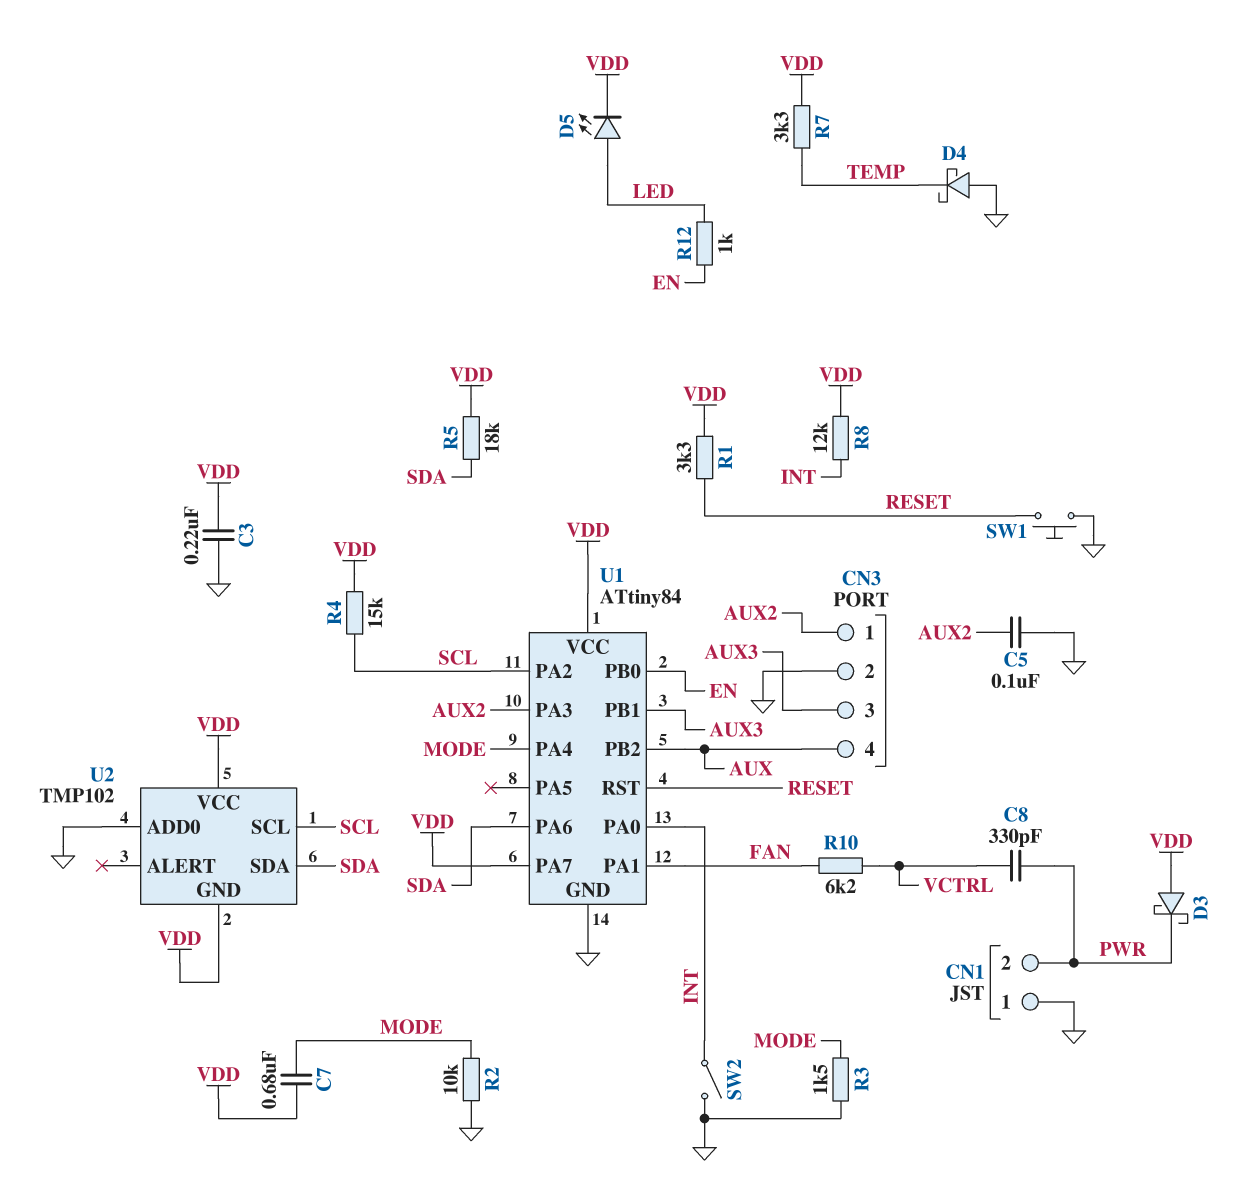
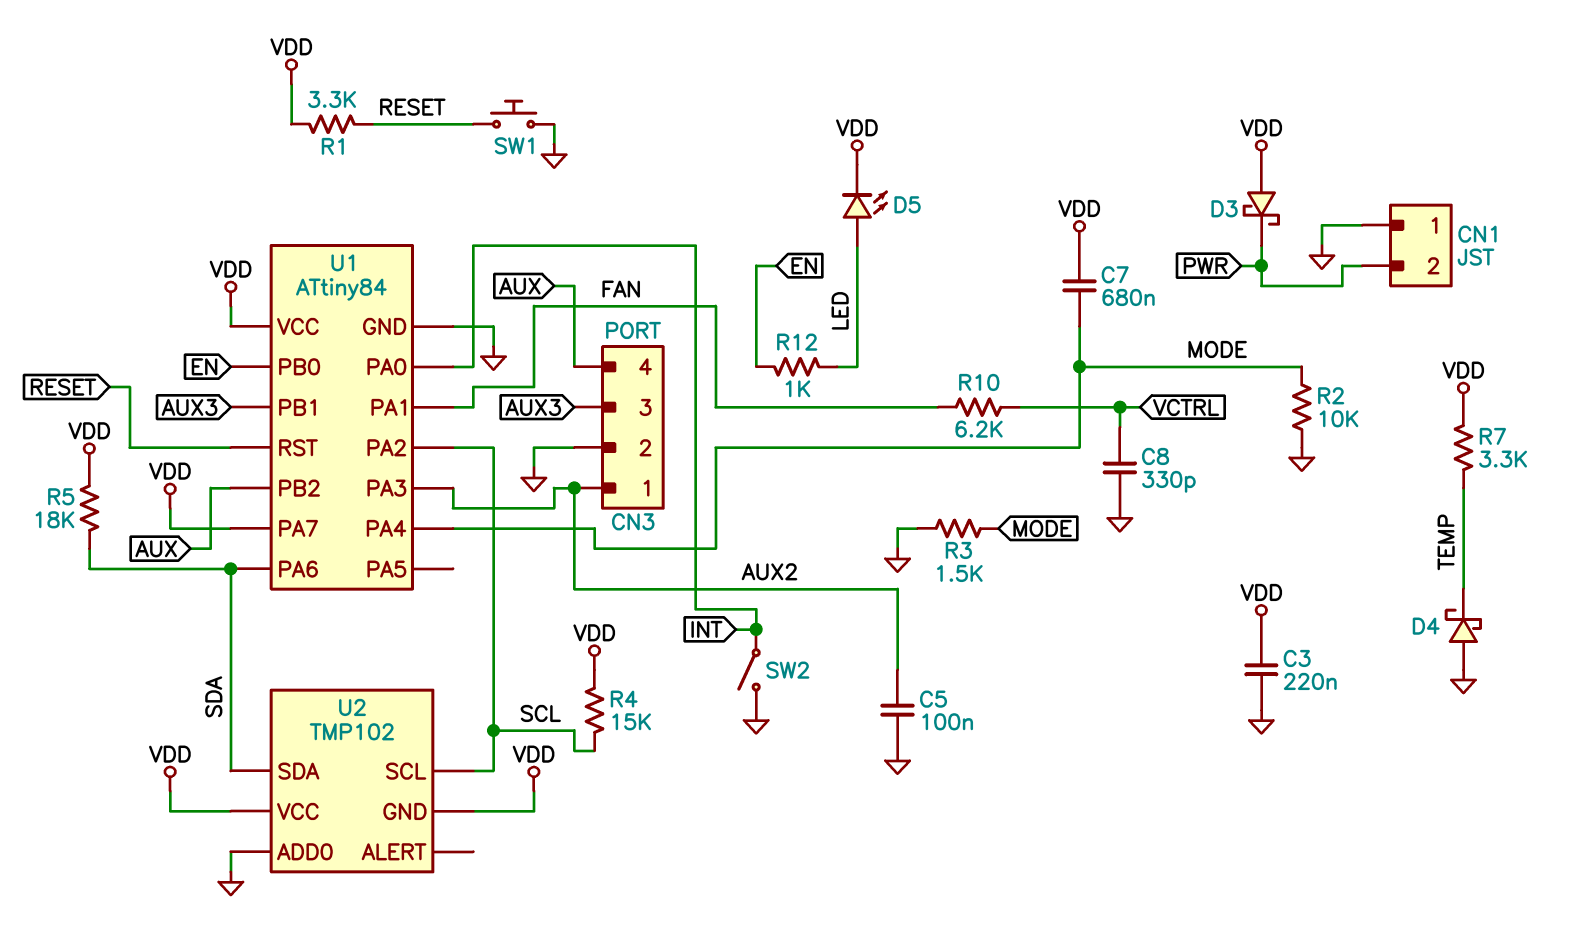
C8: 330pF (PWR, VCTRL) -> 330pF (GND, VCTRL)
R8: 12k (INT, VDD) -> none

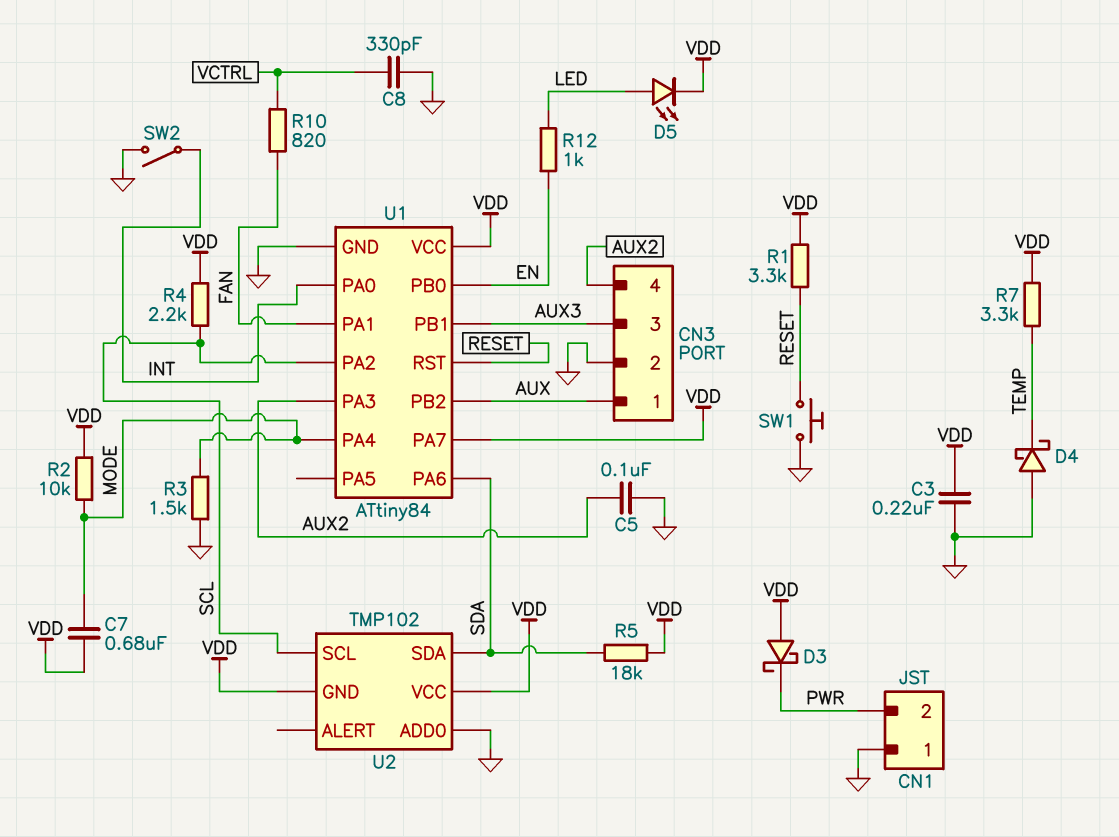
CN3 pin 1: AUX2 -> AUX
CN3 pin 4: AUX -> AUX2
R2: 10k (GND, MODE) -> 10k (MODE, VDD)
R4: 15k (SCL, VDD) -> 2.2k (SCL, VDD)
R10: 6.2k (FAN, VCTRL) -> 820 (FAN, VCTRL)

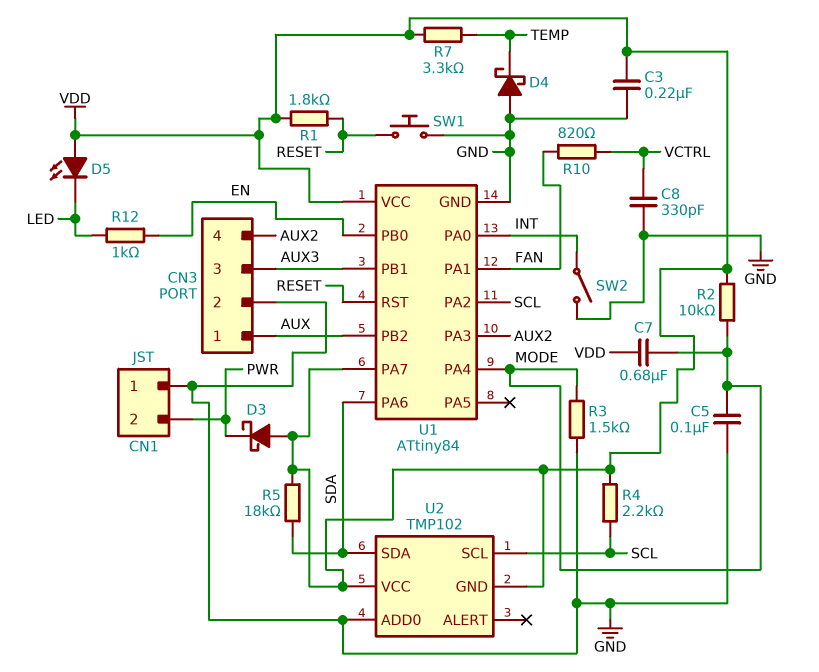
C5: 100nF (AUX2, GND) -> 100nF (GND, MODE)
D5: LED (A LED, K VDD) -> LED (A VDD, K LED)
R1: 3.3k (RESET, VDD) -> 1.8k (RESET, VDD)

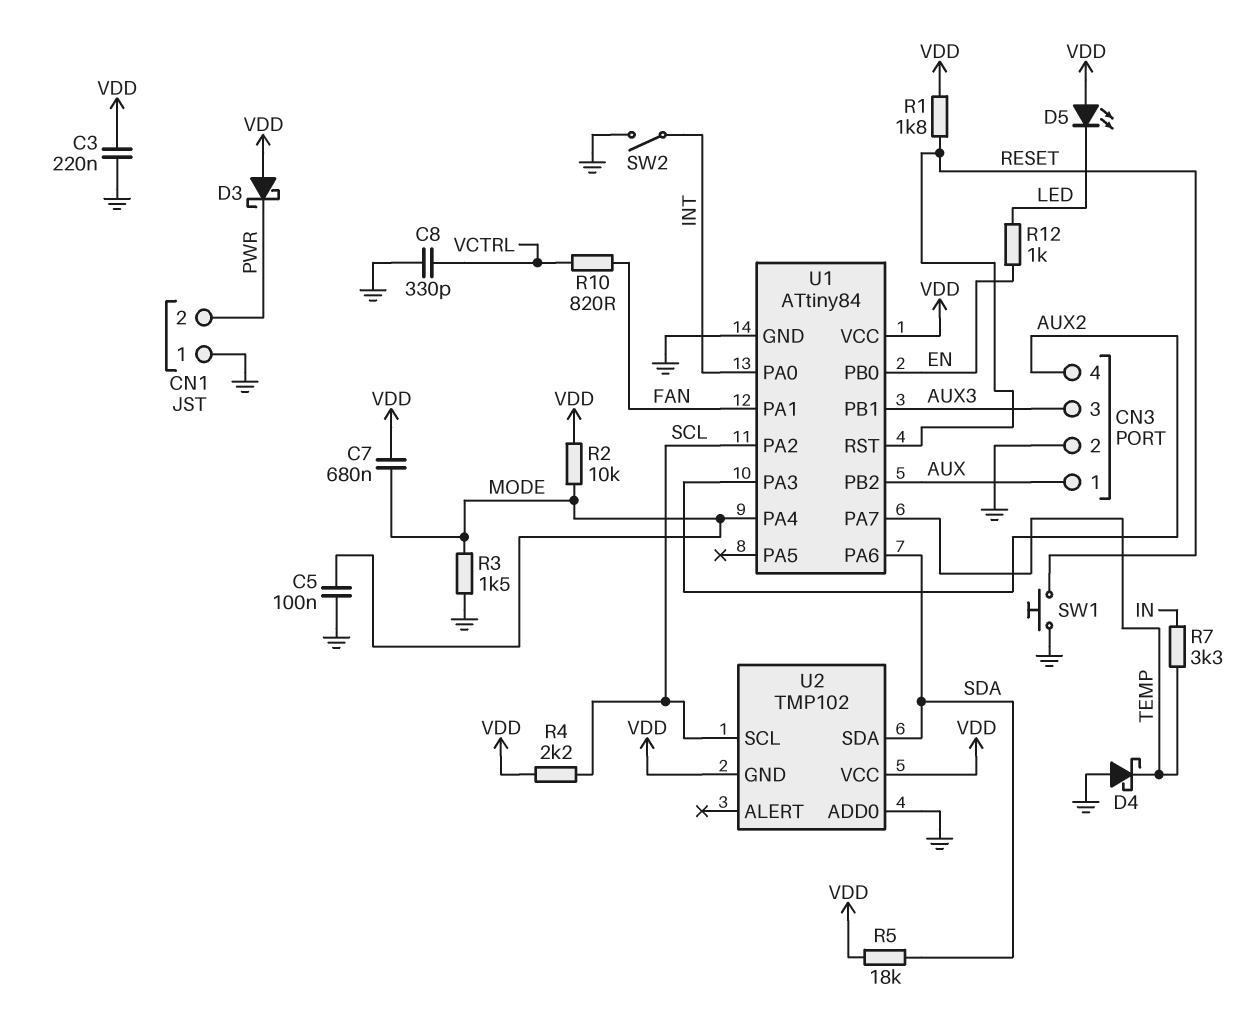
R7: 3.3k (TEMP, VDD) -> 3.3k (IN, TEMP)
U1 pin PA7: VDD -> TEMP

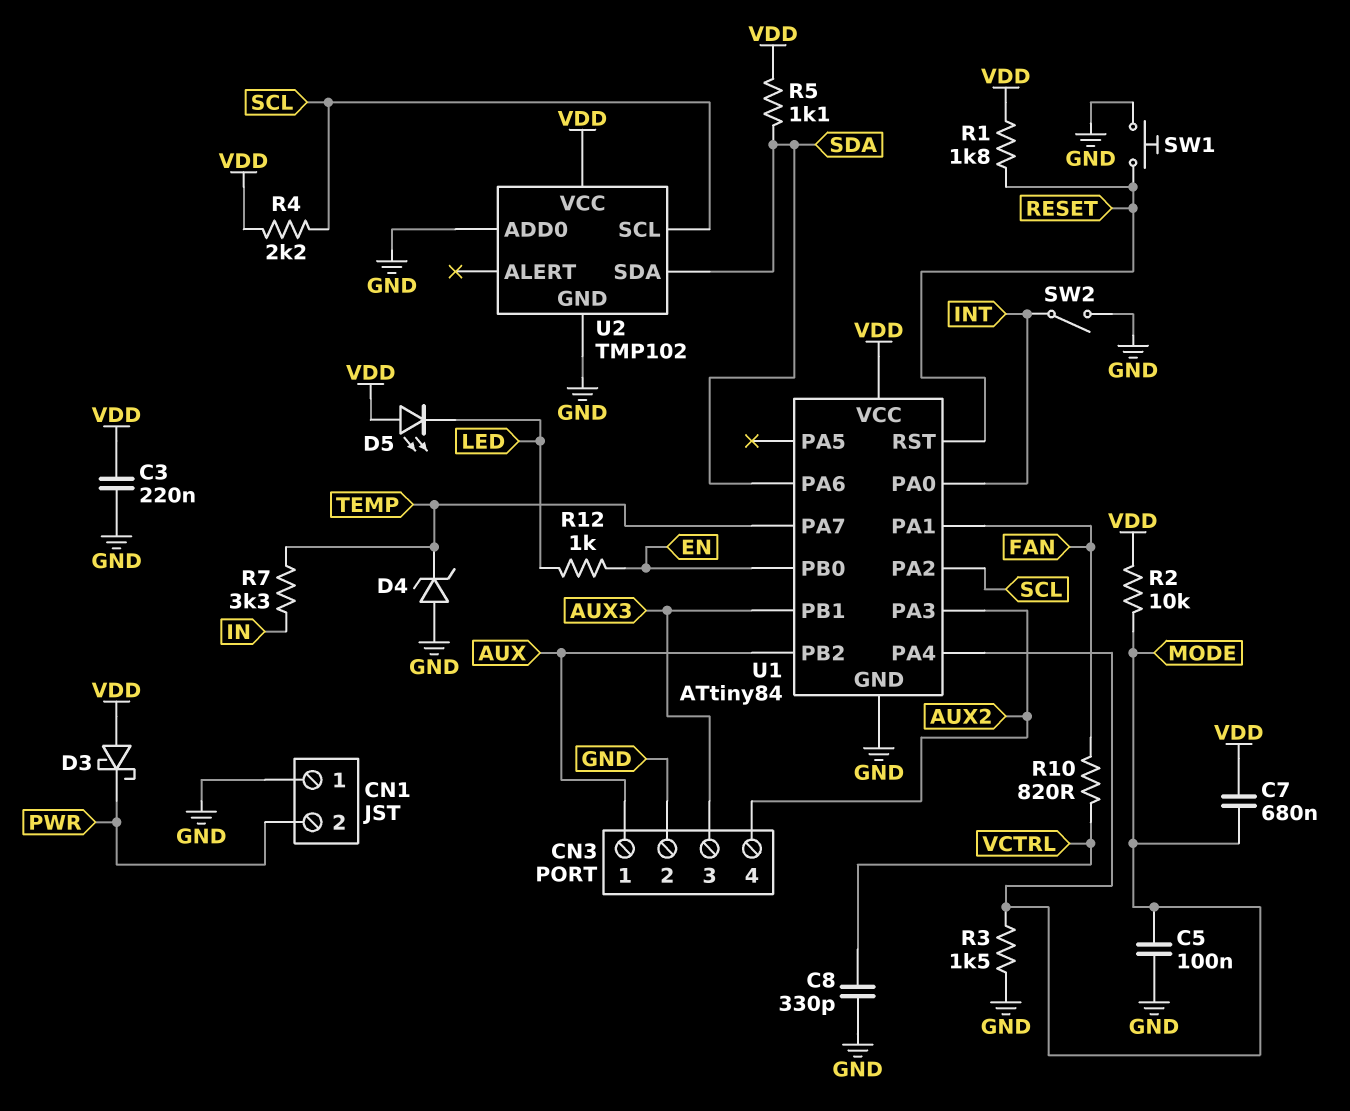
D4: schottky (A GND, K TEMP) -> zener (A GND, K TEMP)
R5: 18k (SDA, VDD) -> 1.1k (SDA, VDD)
U2 pin GND: VDD -> GND

